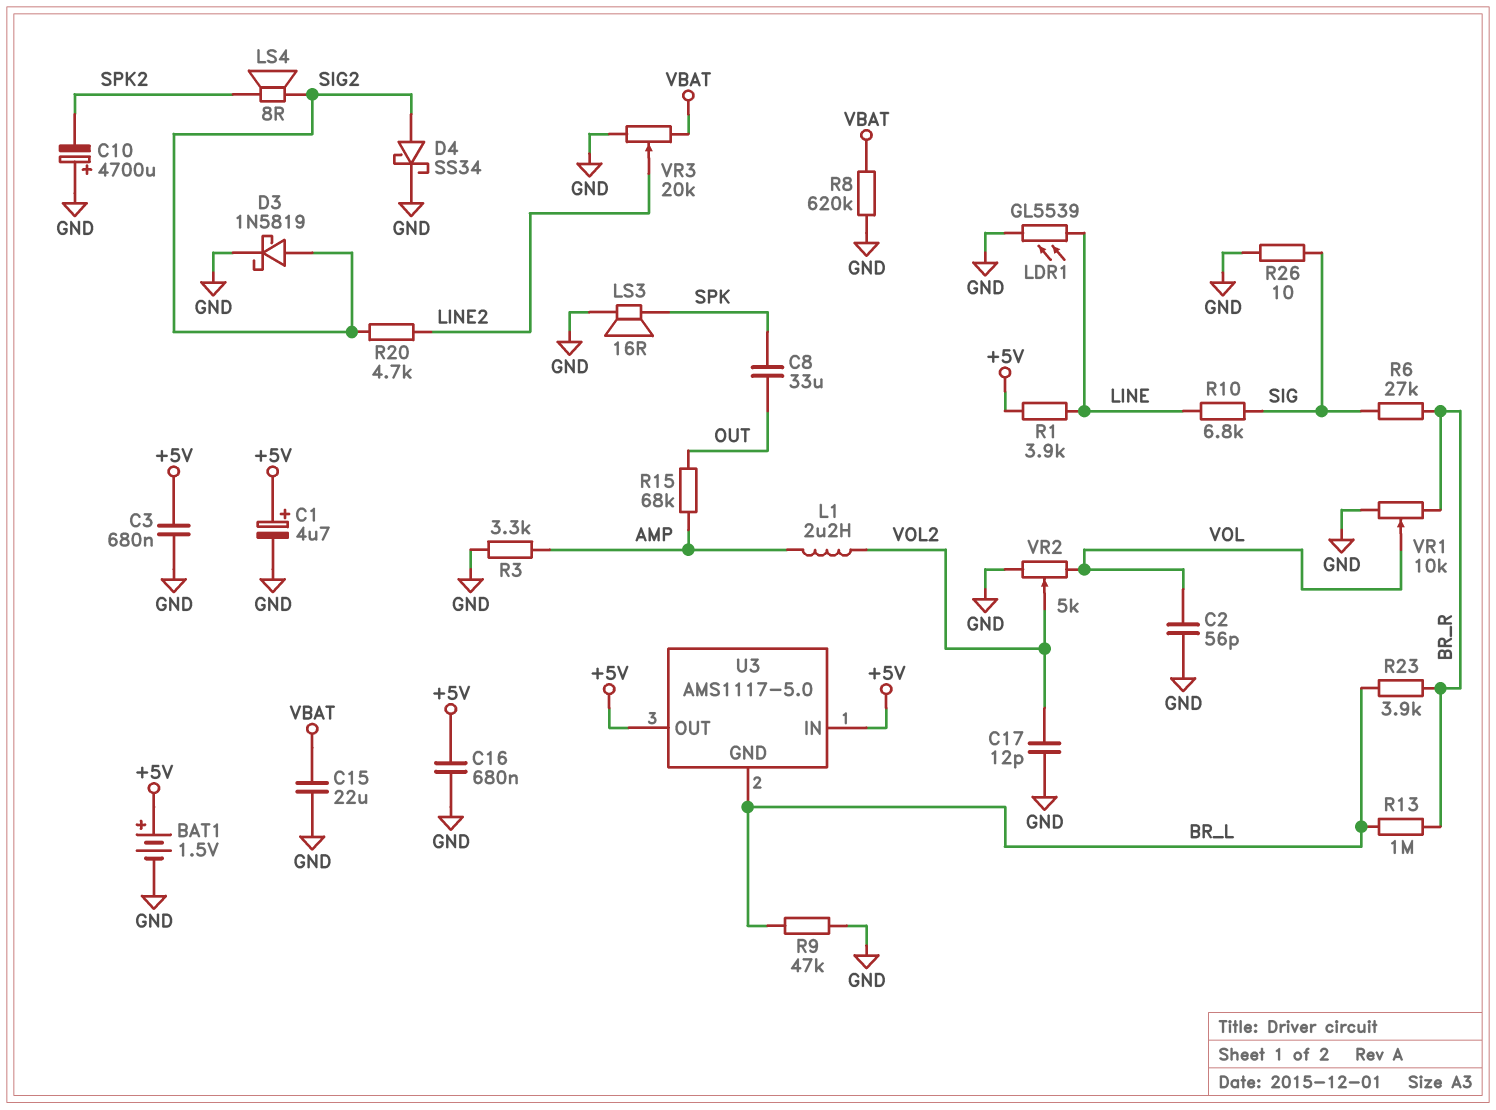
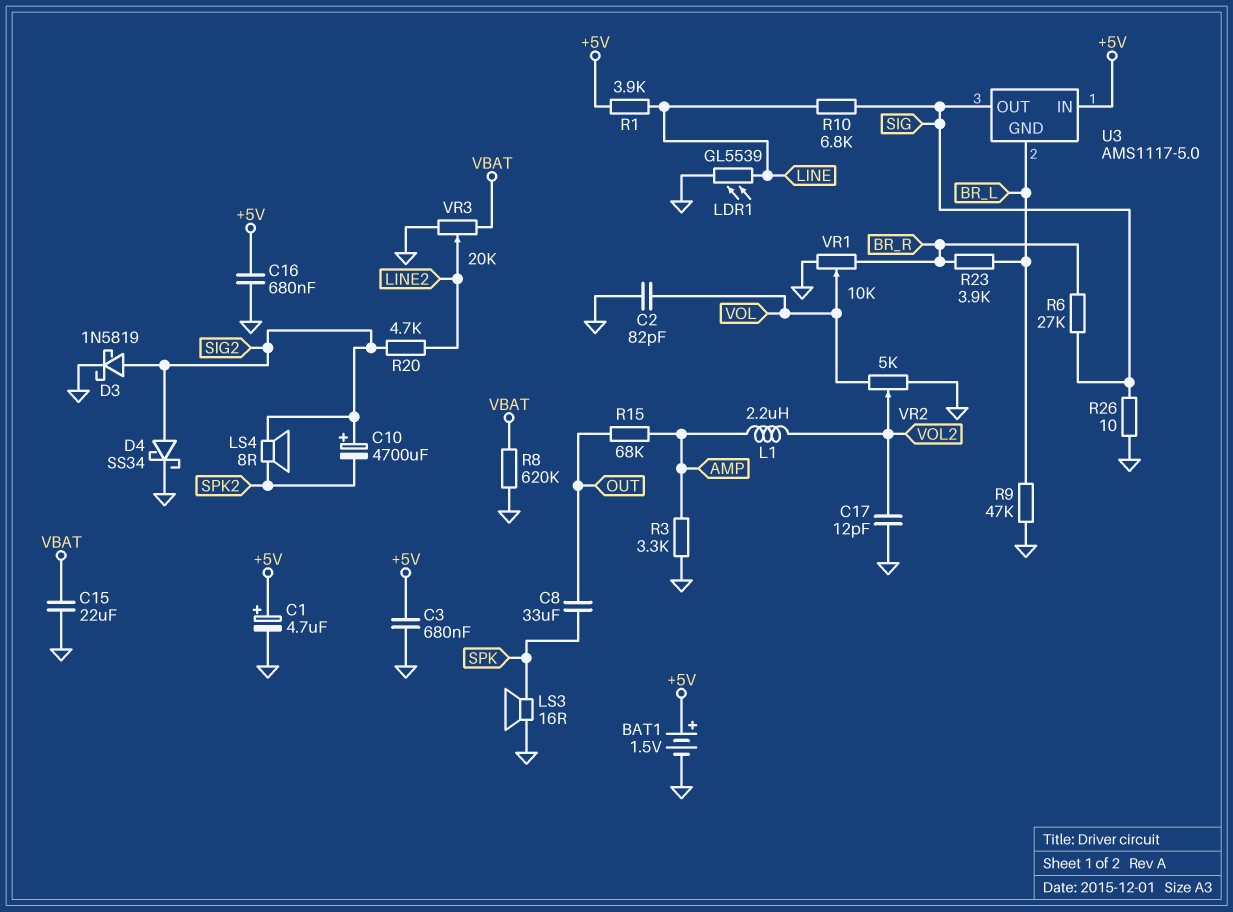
C2: 56pF (GND, VOL) -> 82pF (GND, VOL)
C10: 4700uF (plus GND, minus SPK2) -> 4700uF (plus SIG2, minus SPK2)
R13: 1M (BR_L, BR_R) -> none
U3 pin OUT: +5V -> SIG

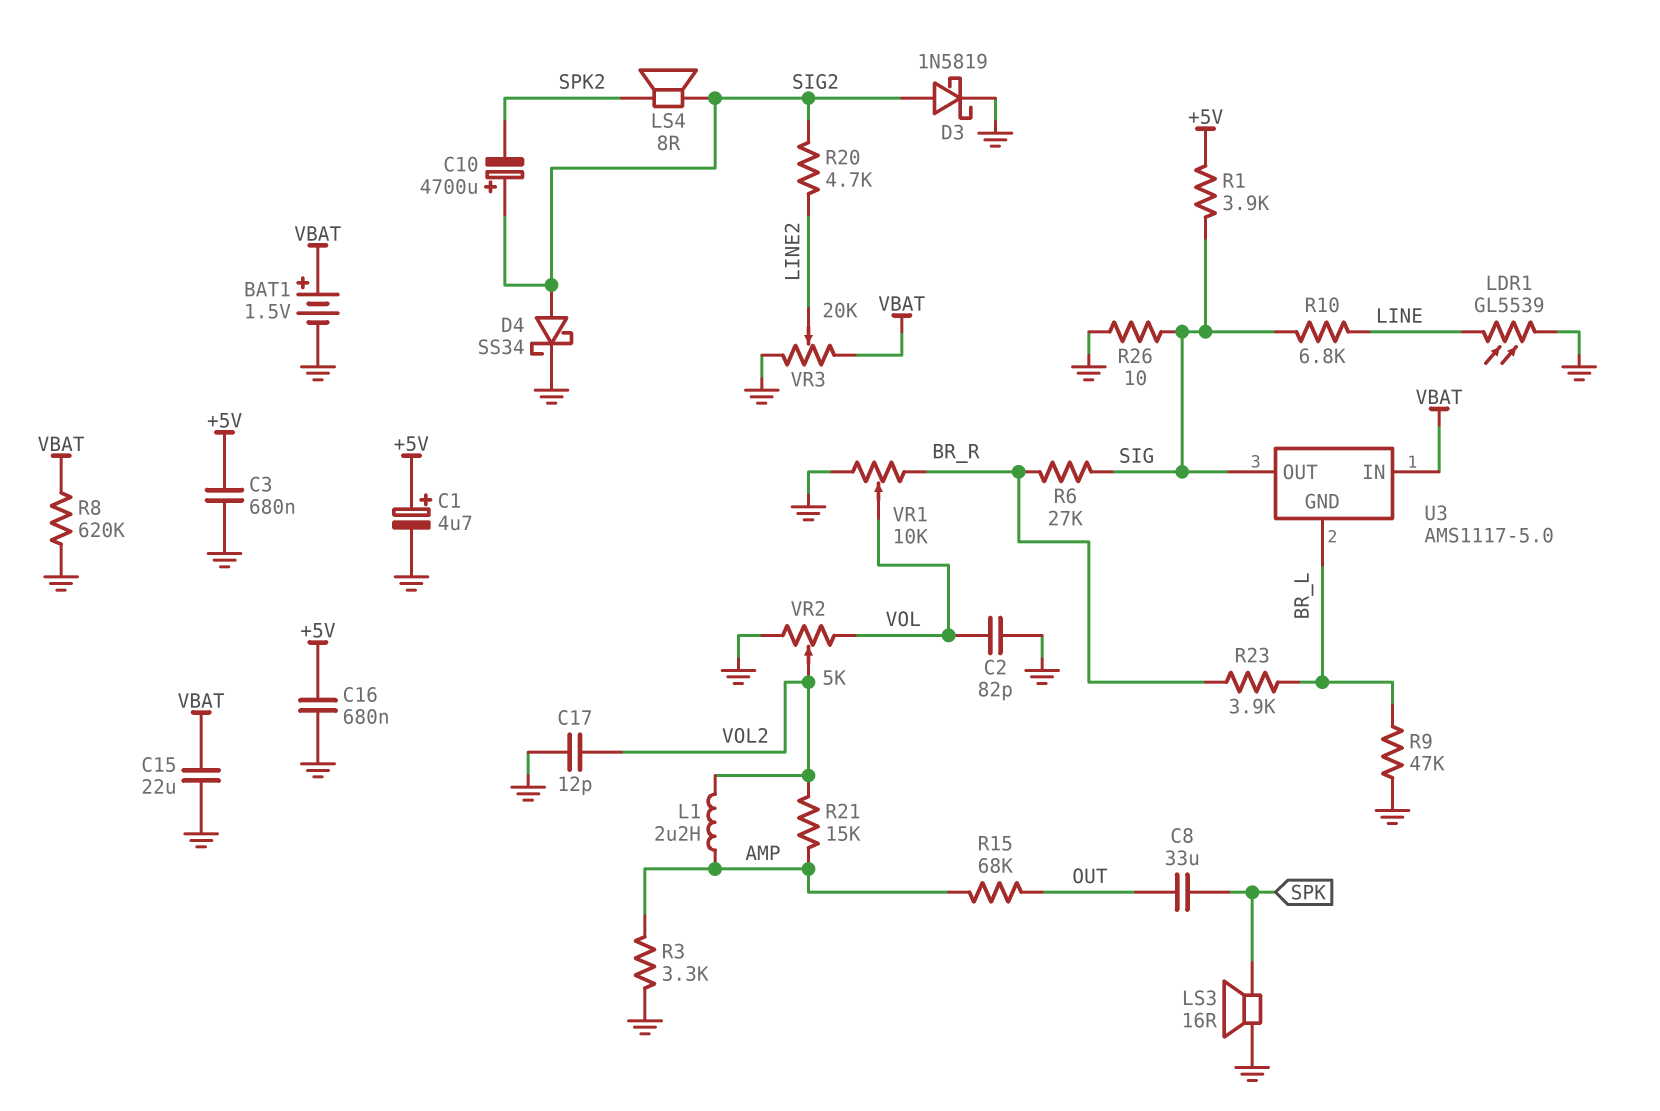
BAT1: 1.5V (plus +5V, minus GND) -> 1.5V (plus VBAT, minus GND)
R1: 3.9k (+5V, LINE) -> 3.9k (+5V, SIG)
R21: none -> 15k (AMP, VOL2)
U3 pin IN: +5V -> VBAT

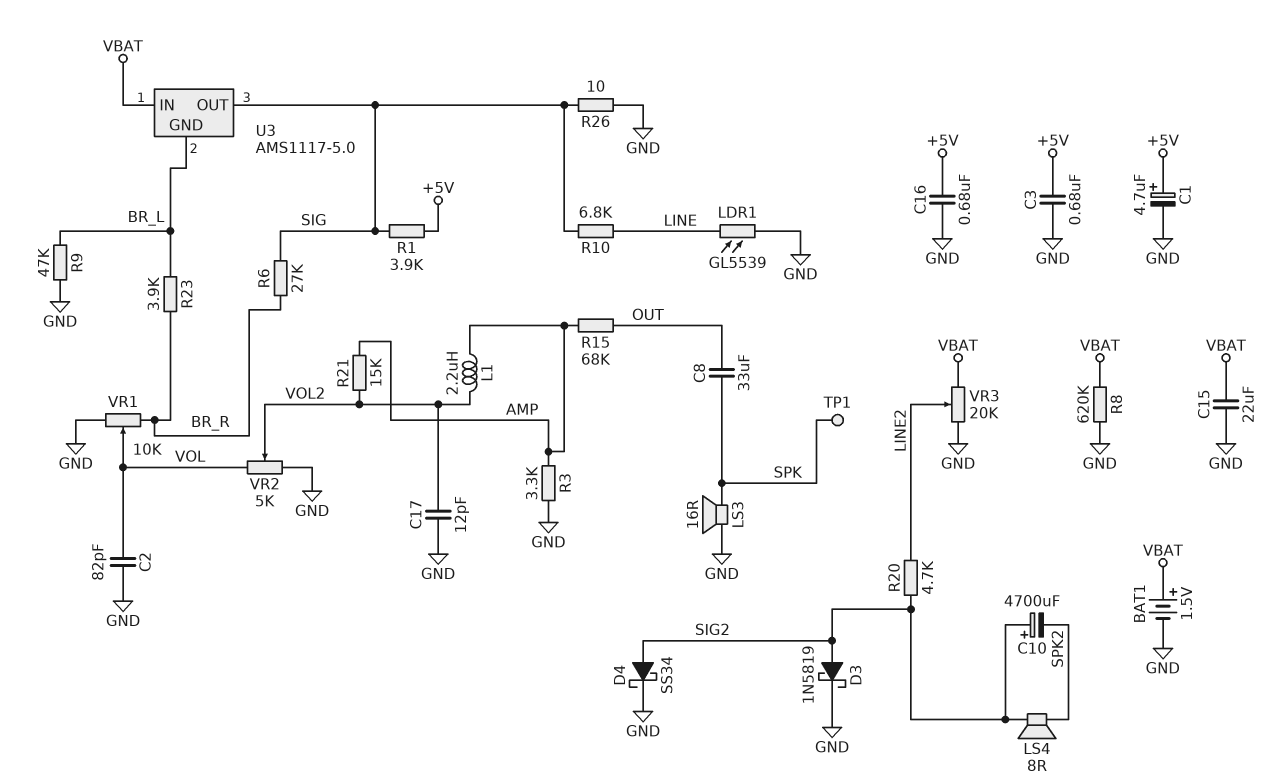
TP1: none -> test point (SPK)

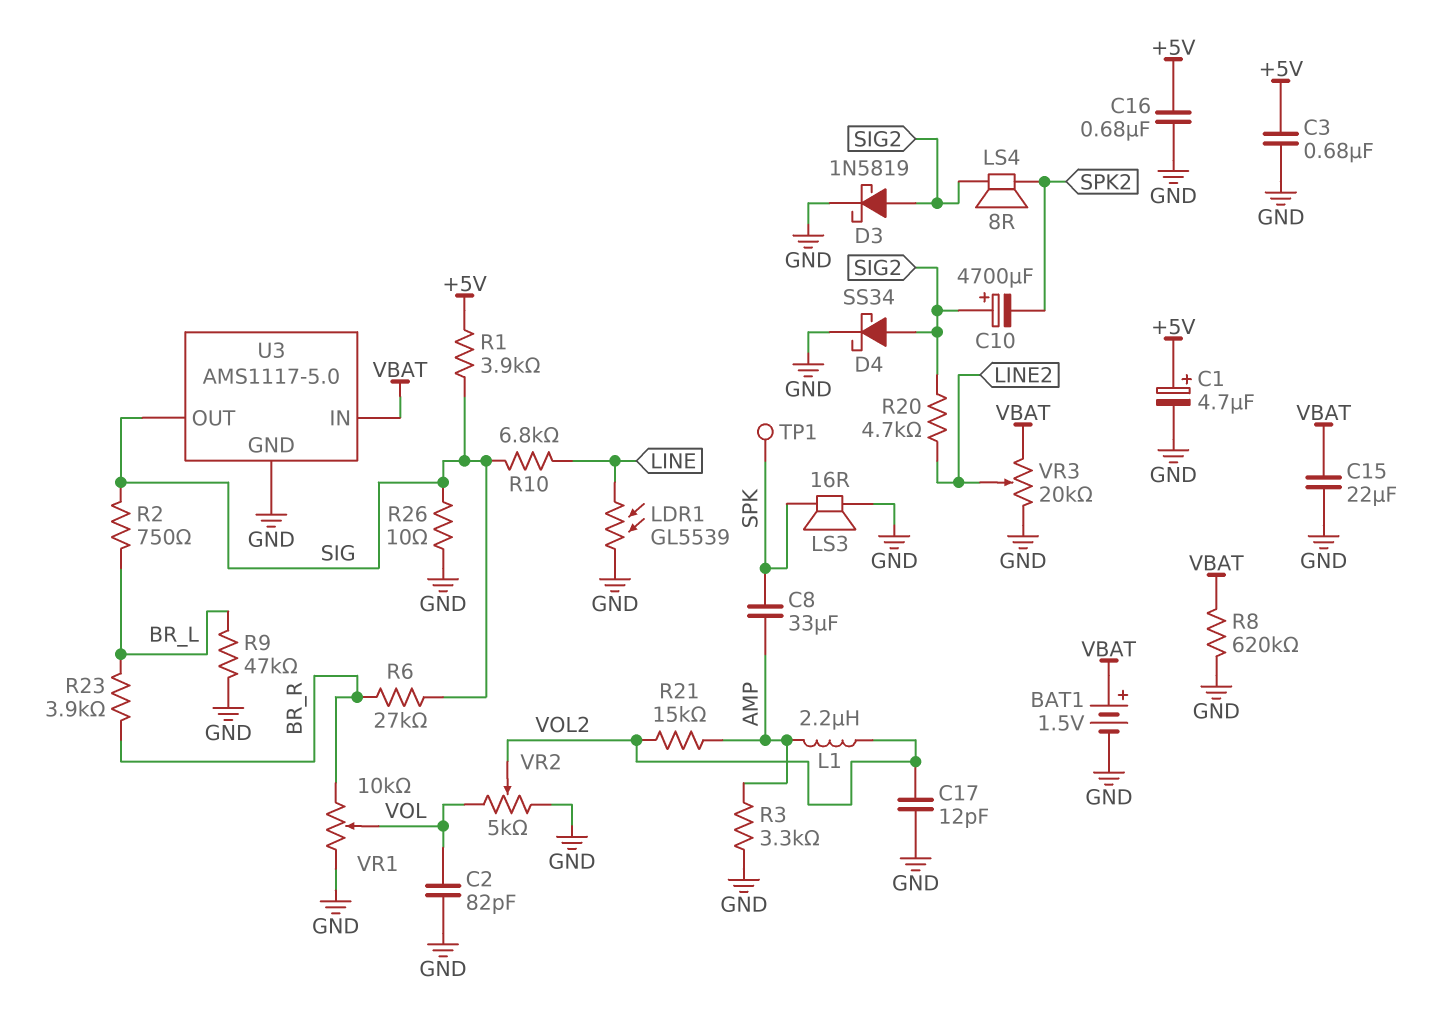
C8: 33uF (OUT, SPK) -> 33uF (AMP, SPK)
R2: none -> 750 (BR_L, SIG)
R15: 68k (AMP, OUT) -> none
U3 pin GND: BR_L -> GND

